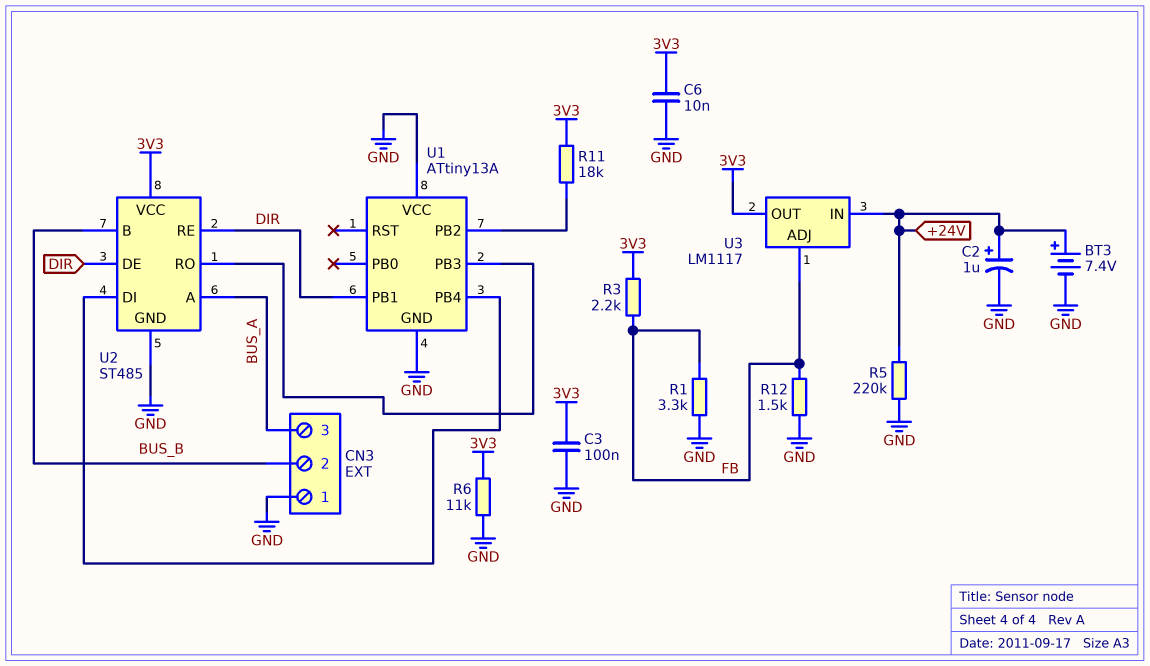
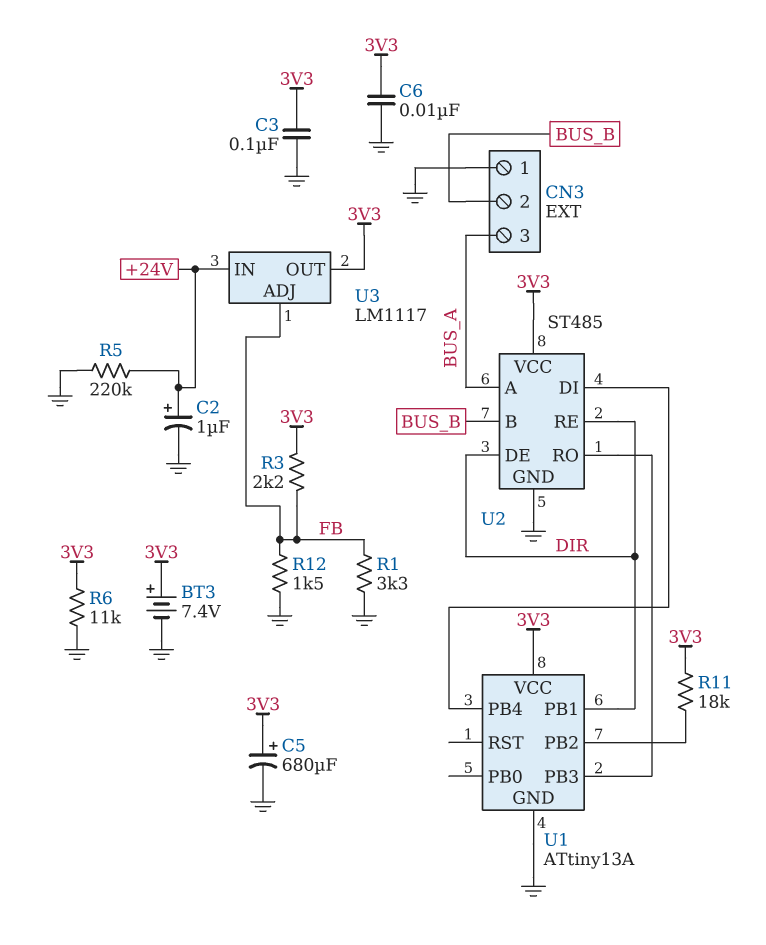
BT3: 7.4V (plus +24V, minus GND) -> 7.4V (plus 3V3, minus GND)
C5: none -> 680uF (plus 3V3, minus GND)
U1 pin VCC: GND -> 3V3

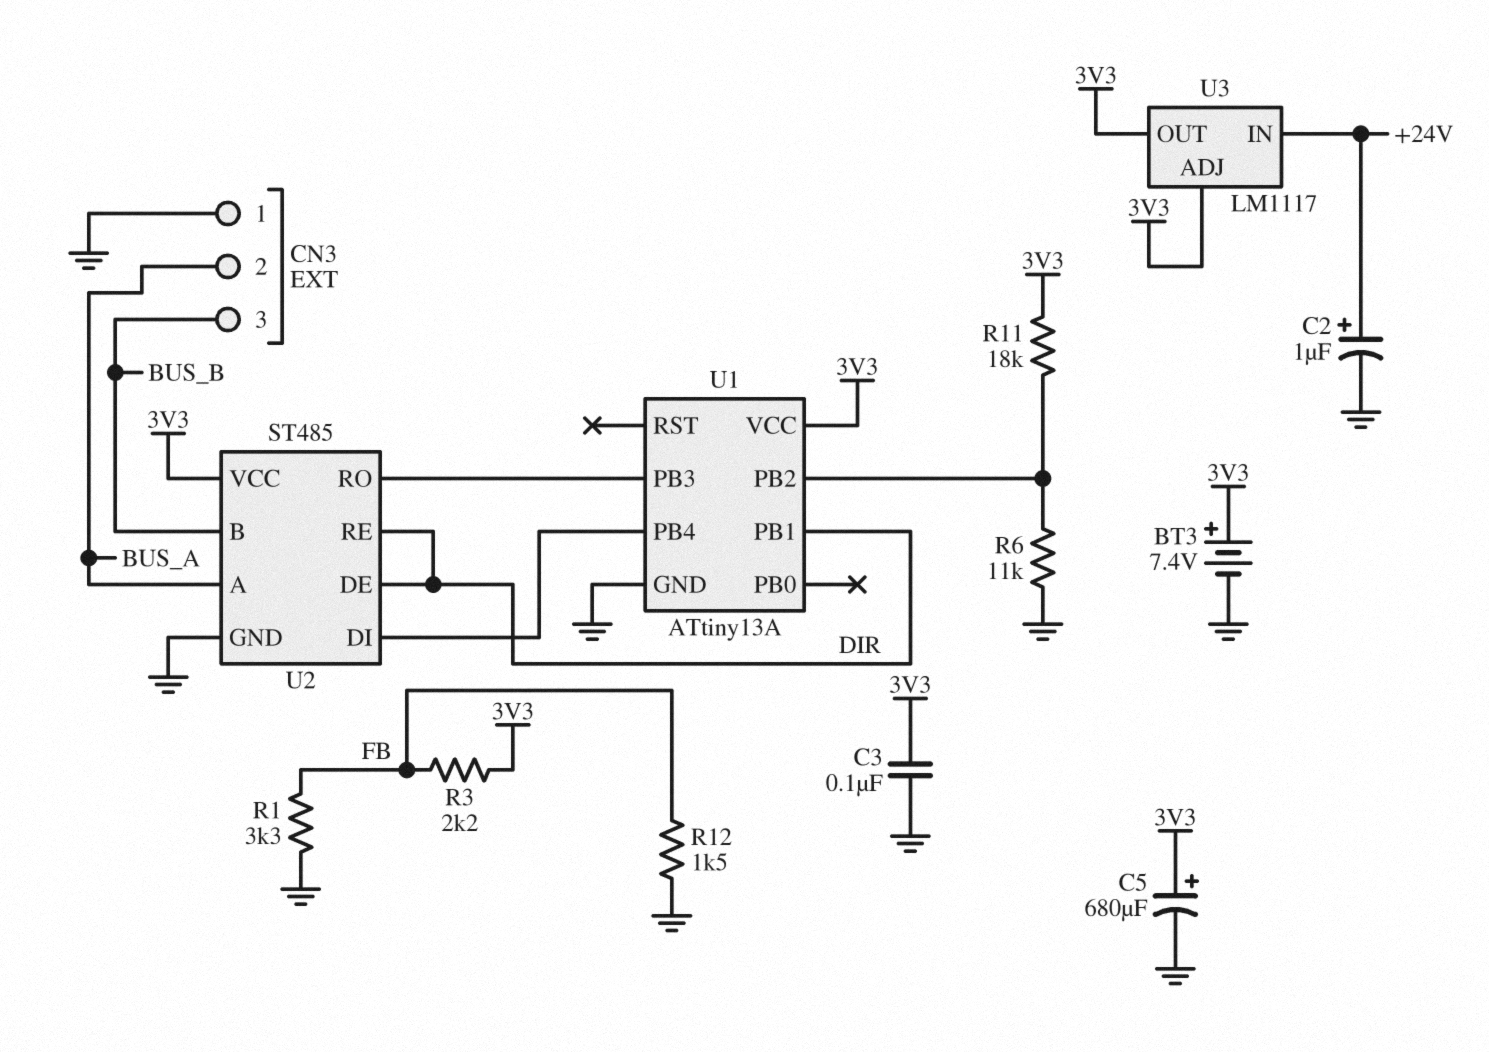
C6: 10nF (3V3, GND) -> none
CN3 pin 2: BUS_B -> BUS_A
CN3 pin 3: BUS_A -> BUS_B
R5: 220k (+24V, GND) -> none
R6: 11k (3V3, GND) -> 11k (GND, U1/PB2)
U3 pin ADJ: FB -> 3V3

